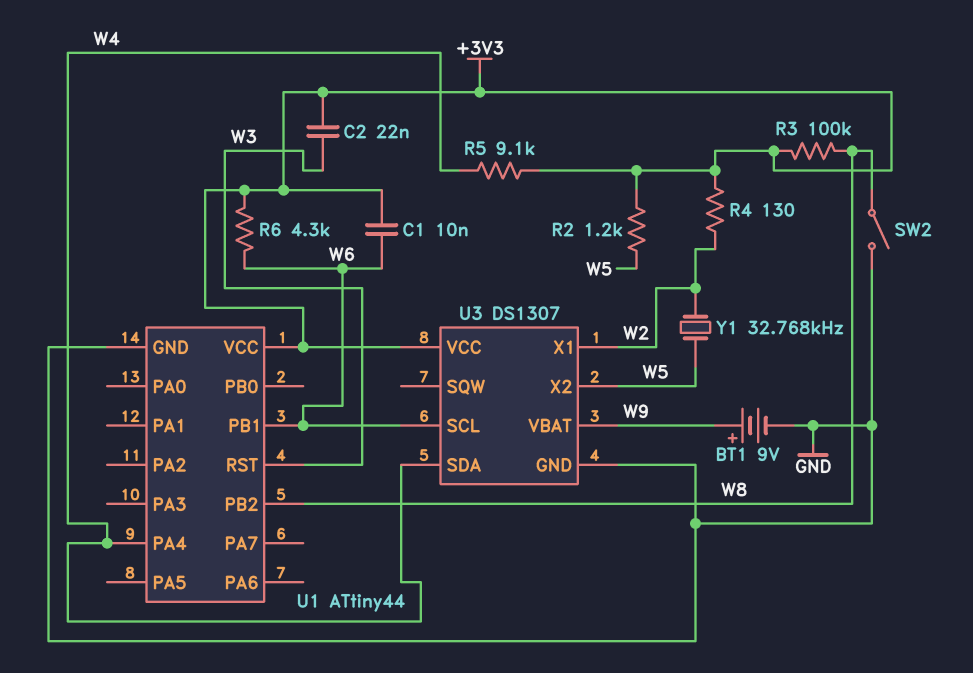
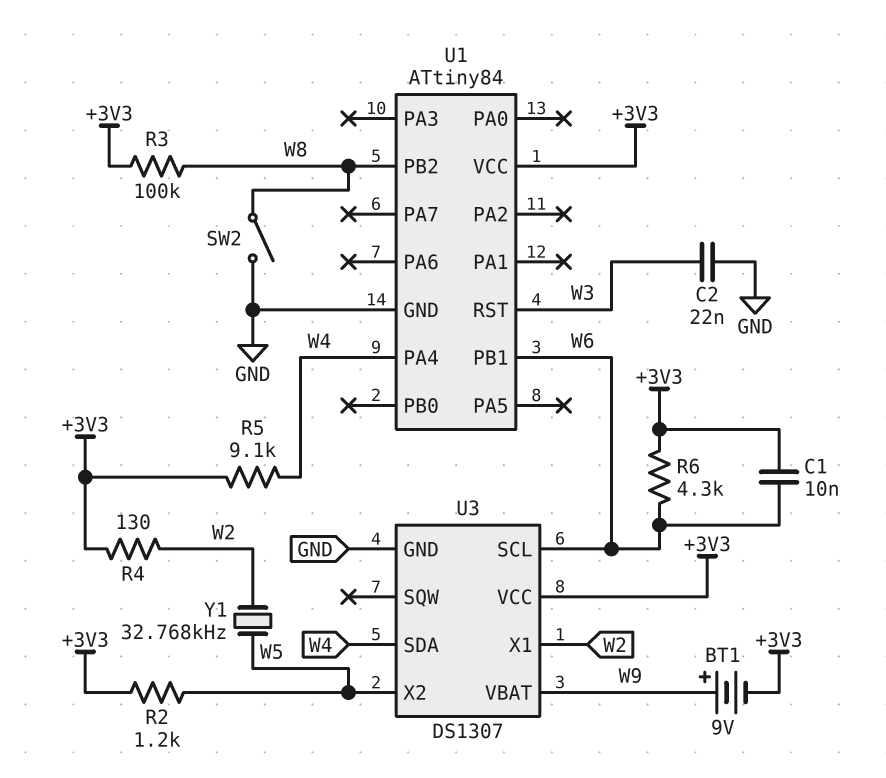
BT1: 9V (plus W9, minus GND) -> 9V (plus W9, minus +3V3)
C2: 22nF (+3V3, W3) -> 22nF (GND, W3)
U1: ATtiny44 -> ATtiny84

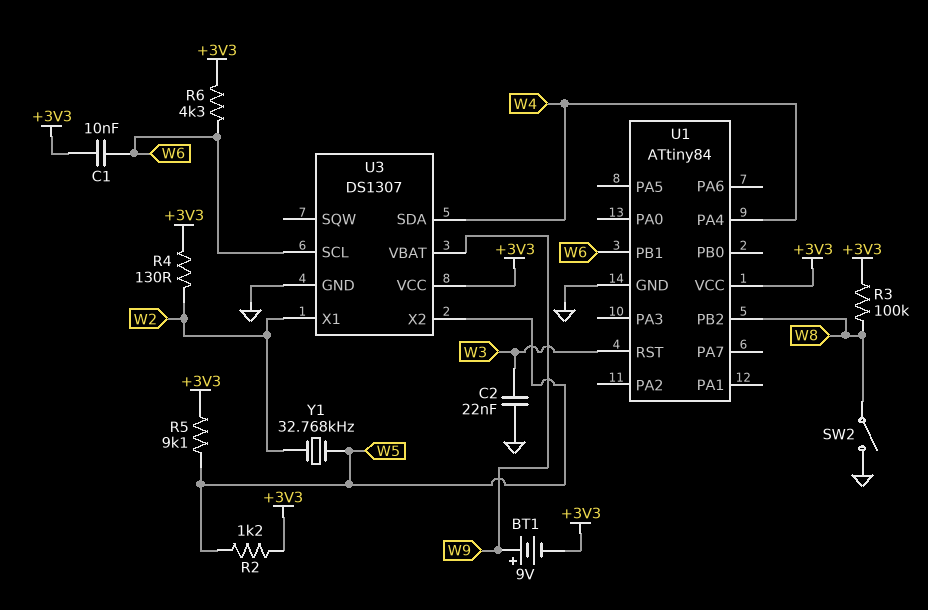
R5: 9.1k (+3V3, W4) -> 9.1k (+3V3, W5)

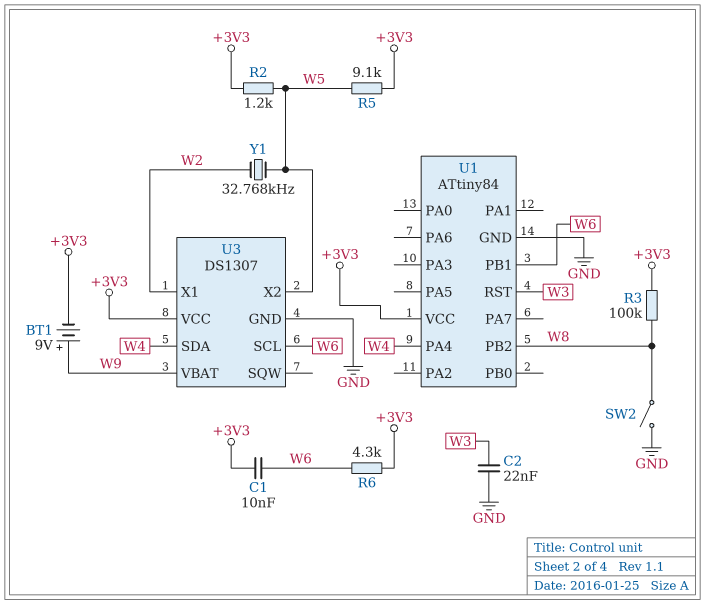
R4: 130 (+3V3, W2) -> none

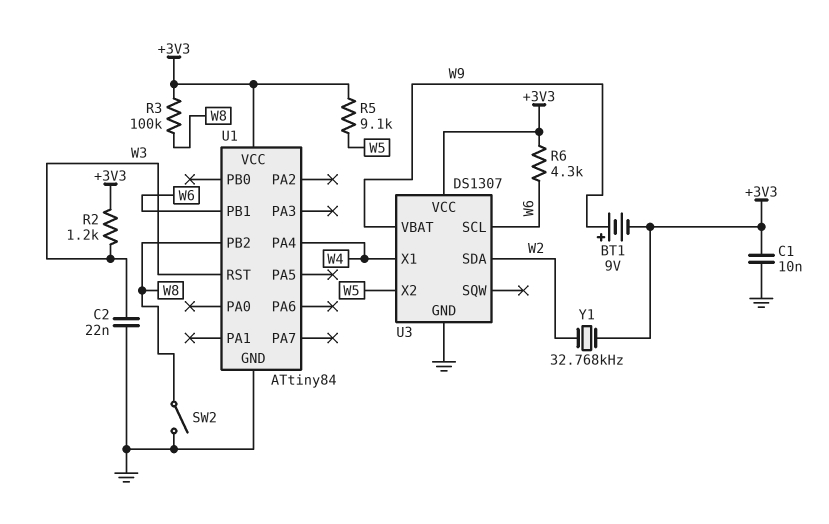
C1: 10nF (+3V3, W6) -> 10nF (+3V3, GND)
R2: 1.2k (+3V3, W5) -> 1.2k (+3V3, W3)
U3 pin SDA: W4 -> W2
U3 pin X1: W2 -> W4
Y1: 32.768kHz (W2, W5) -> 32.768kHz (+3V3, W2)

